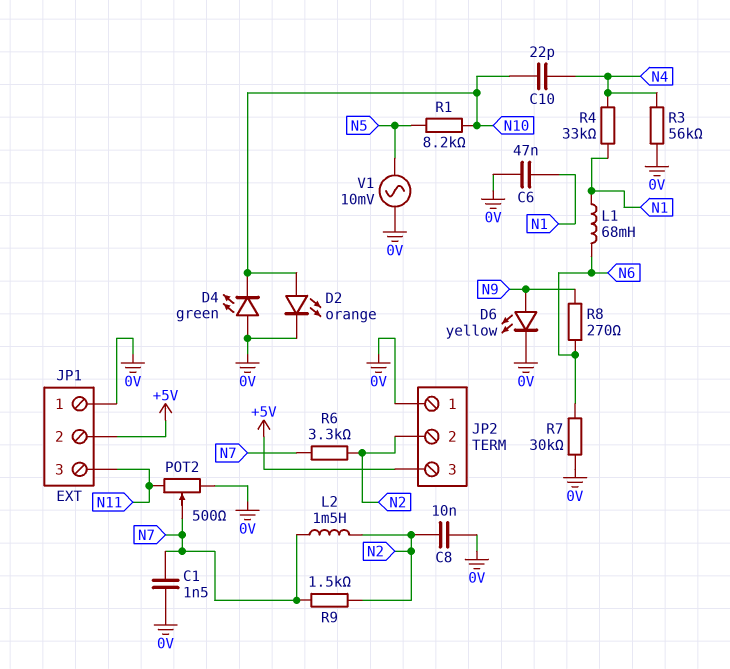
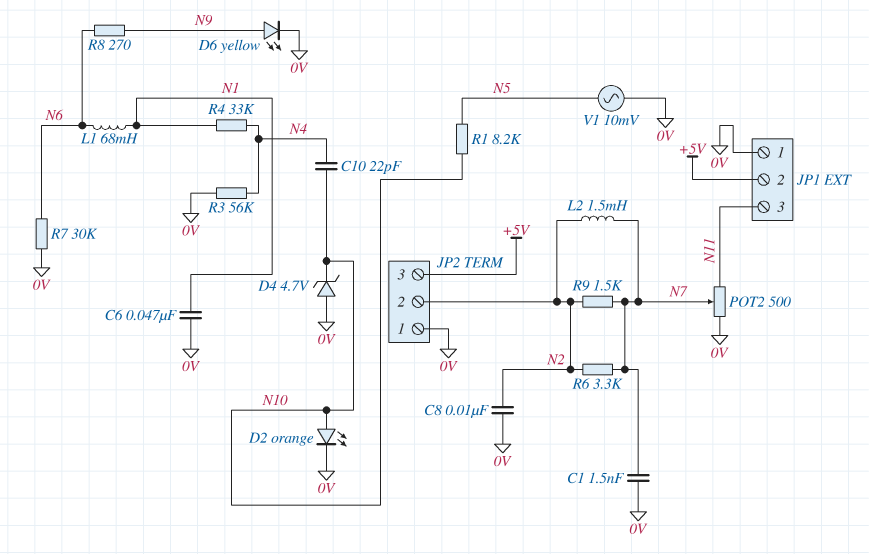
D4: LED green (A 0V, K N10) -> zener 4.7V (A 0V, K N10)

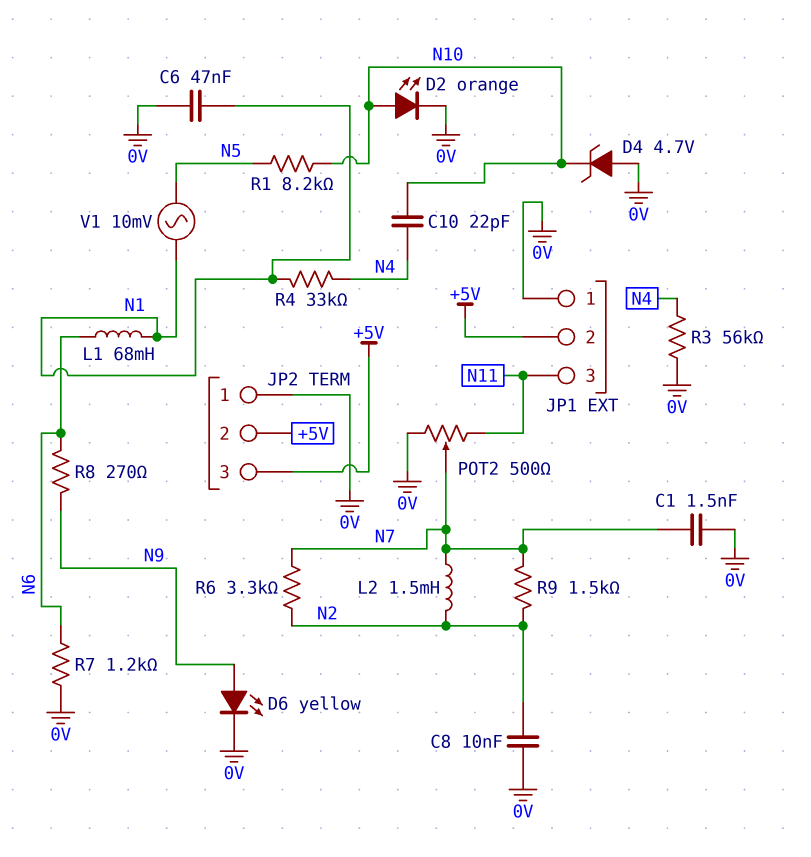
JP2 pin 2: N2 -> +5V
R7: 30k (0V, N6) -> 1.2k (0V, N6)
V1: AC 10mV (0V, N5) -> AC 10mV (N1, N5)

